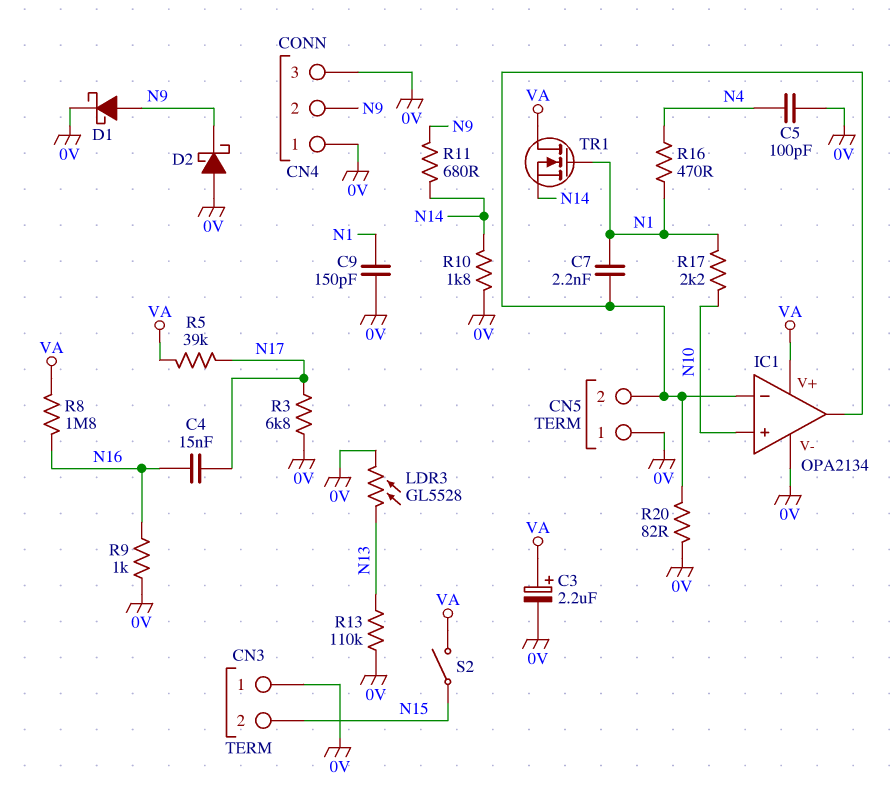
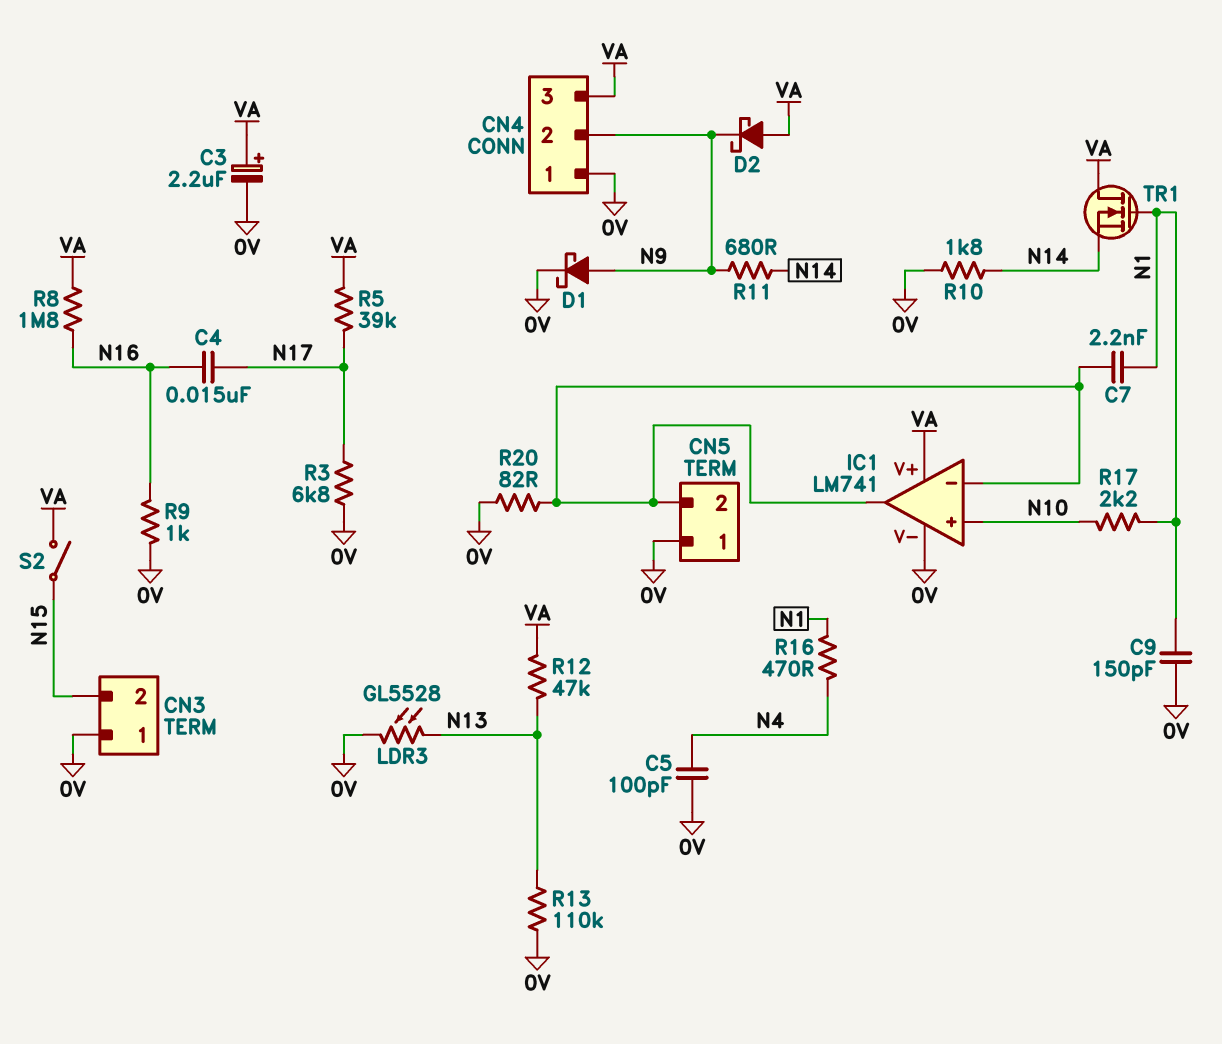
CN4 pin 3: 0V -> VA
D2: schottky (A 0V, K N9) -> schottky (A VA, K N9)
IC1: OPA2134 -> LM741
R12: none -> 47k (N13, VA)

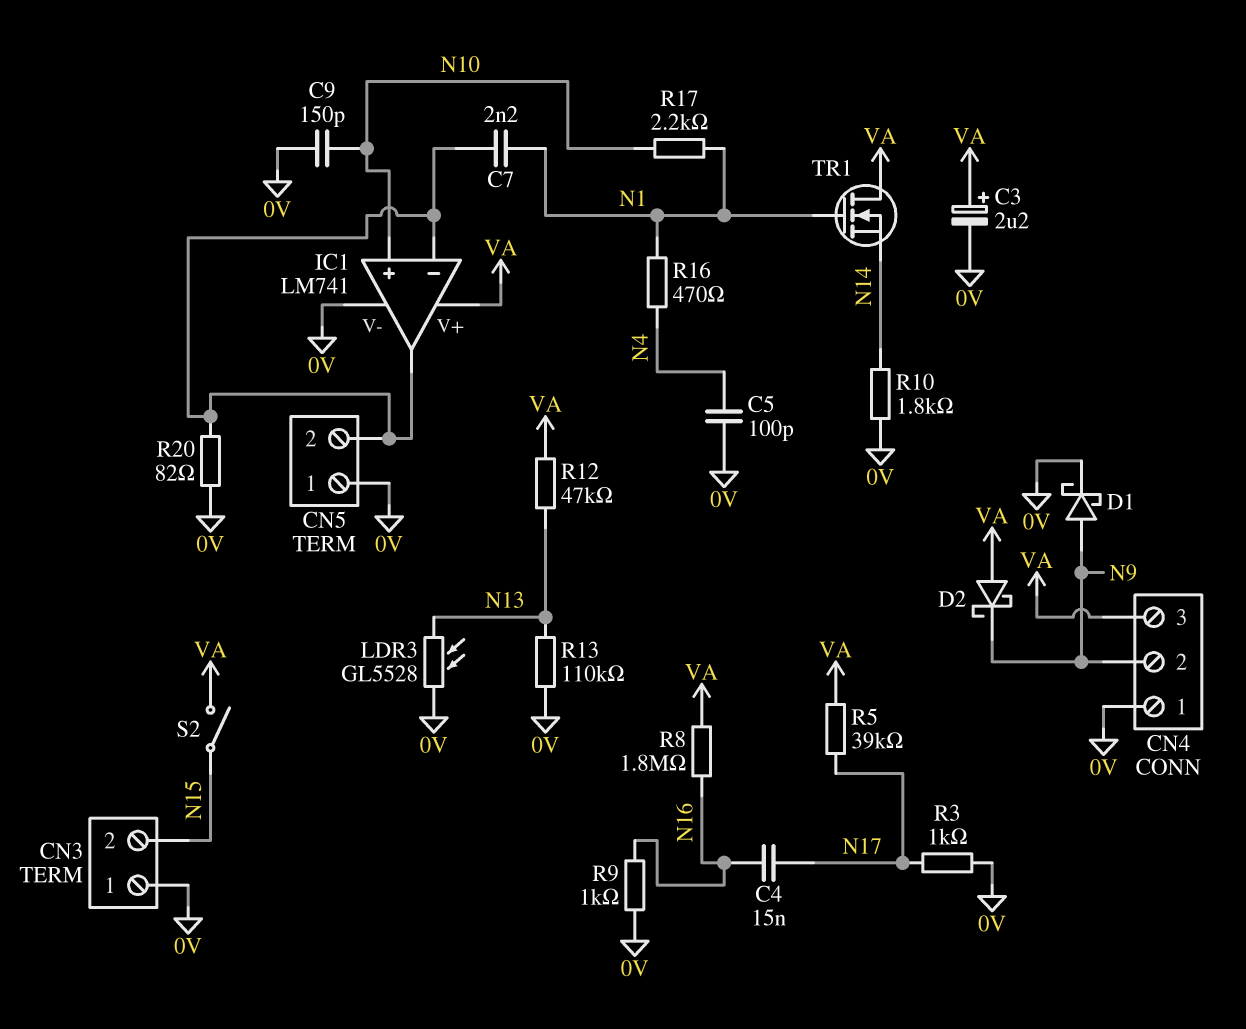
C9: 150pF (0V, N1) -> 150pF (0V, N10)
R3: 6.8k (0V, N17) -> 1k (0V, N17)
R11: 680 (N9, N14) -> none

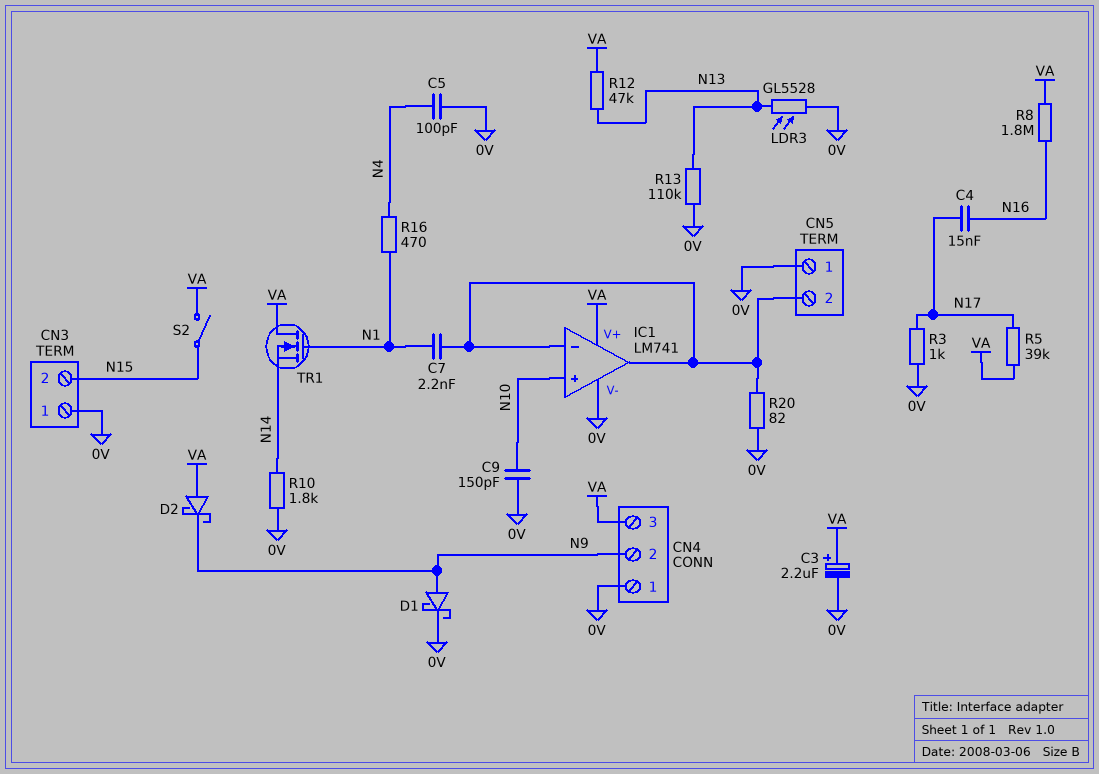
R9: 1k (0V, N16) -> none
R17: 2.2k (N1, N10) -> none

